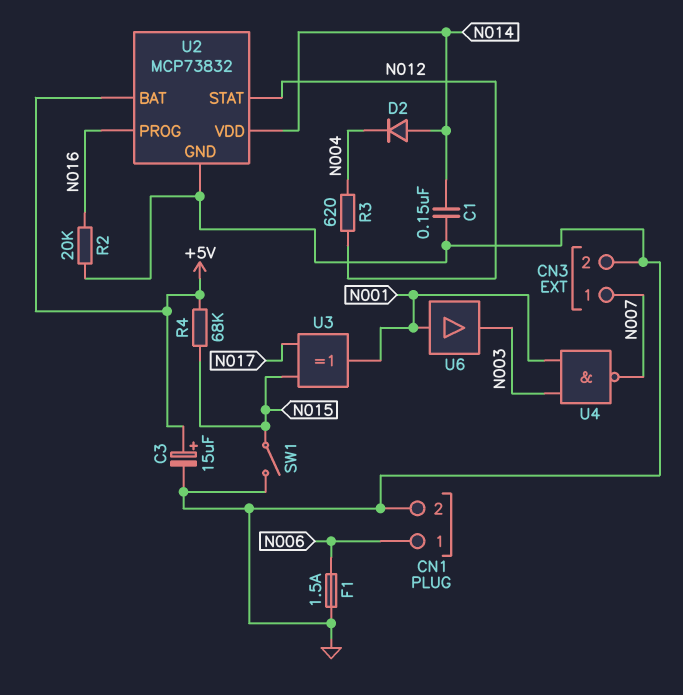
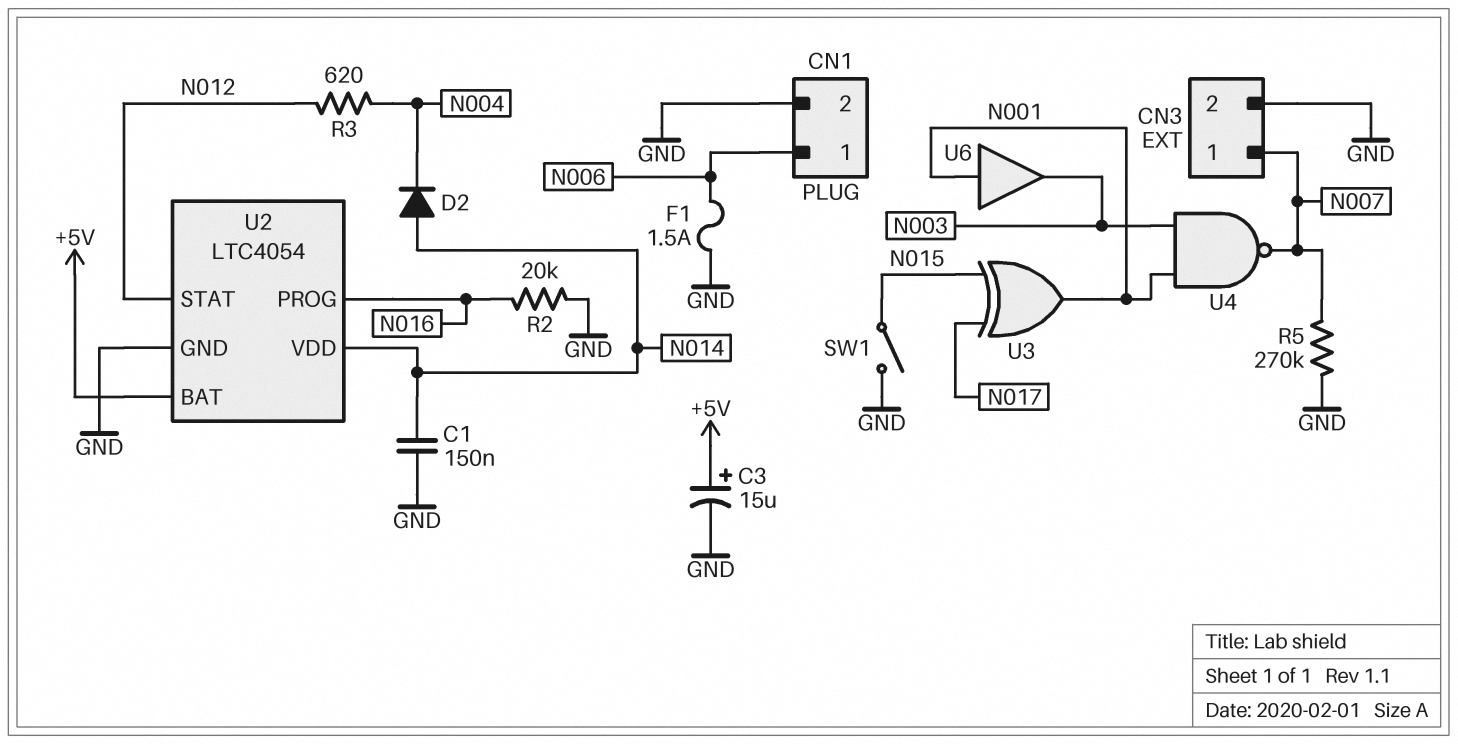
R4: 68k (+5V, N015) -> none
R5: none -> 270k (GND, N007)
U2: MCP73832 -> LTC4054

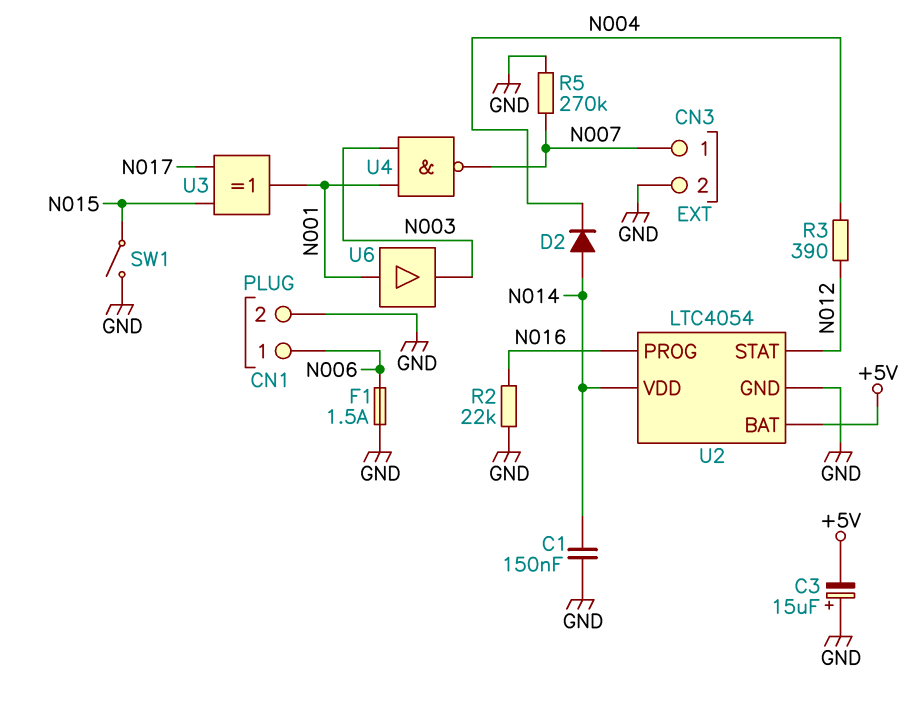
C3: 15uF (plus +5V, minus GND) -> 15uF (plus GND, minus +5V)
R2: 20k (GND, N016) -> 22k (GND, N016)
R3: 620 (N004, N012) -> 390 (N004, N012)

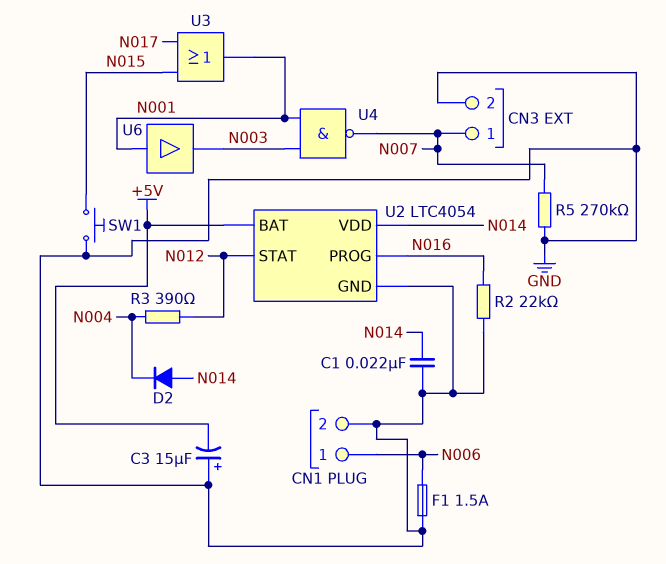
C1: 150nF (GND, N014) -> 22nF (GND, N014)
SW1: switch (GND, N015) -> button (GND, N015)
U3: XOR (in N015, in N017, out N001) -> OR (in N015, in N017, out N001)

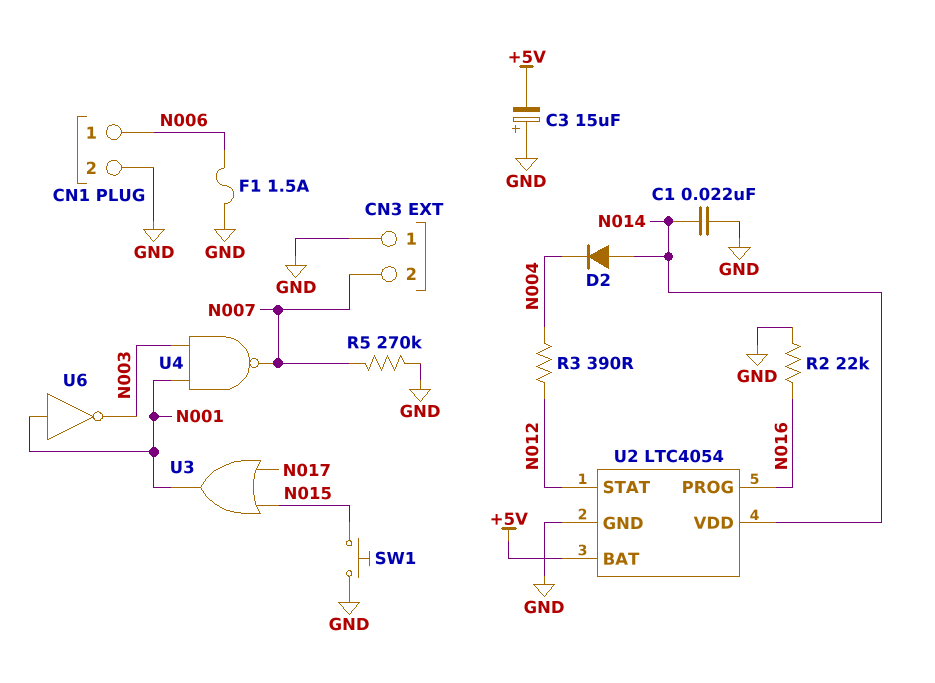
CN3 pin 1: N007 -> GND
CN3 pin 2: GND -> N007
U6: buffer (in N001, out N003) -> NOT (in N001, out N003)

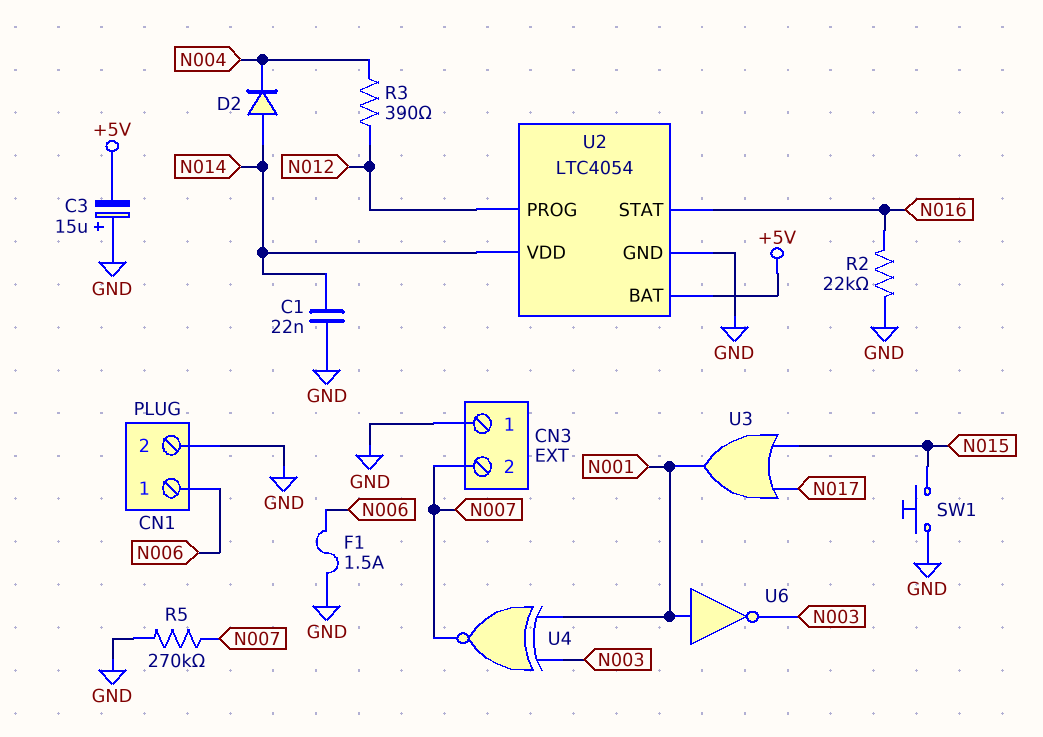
U2 pin PROG: N016 -> N012
U2 pin STAT: N012 -> N016
U4: NAND (in N001, in N003, out N007) -> XNOR (in N001, in N003, out N007)

